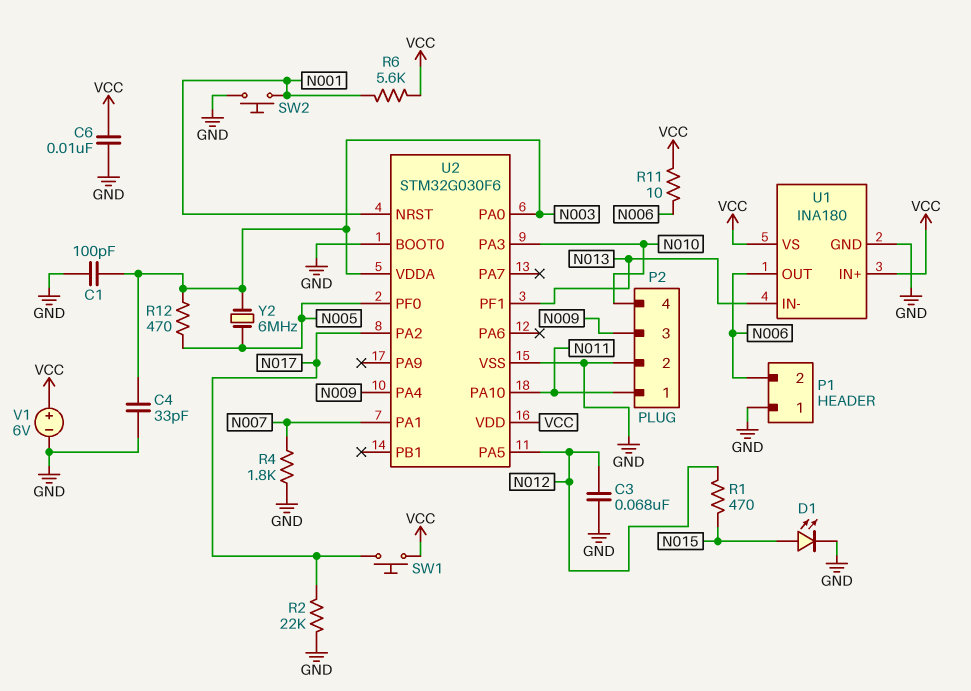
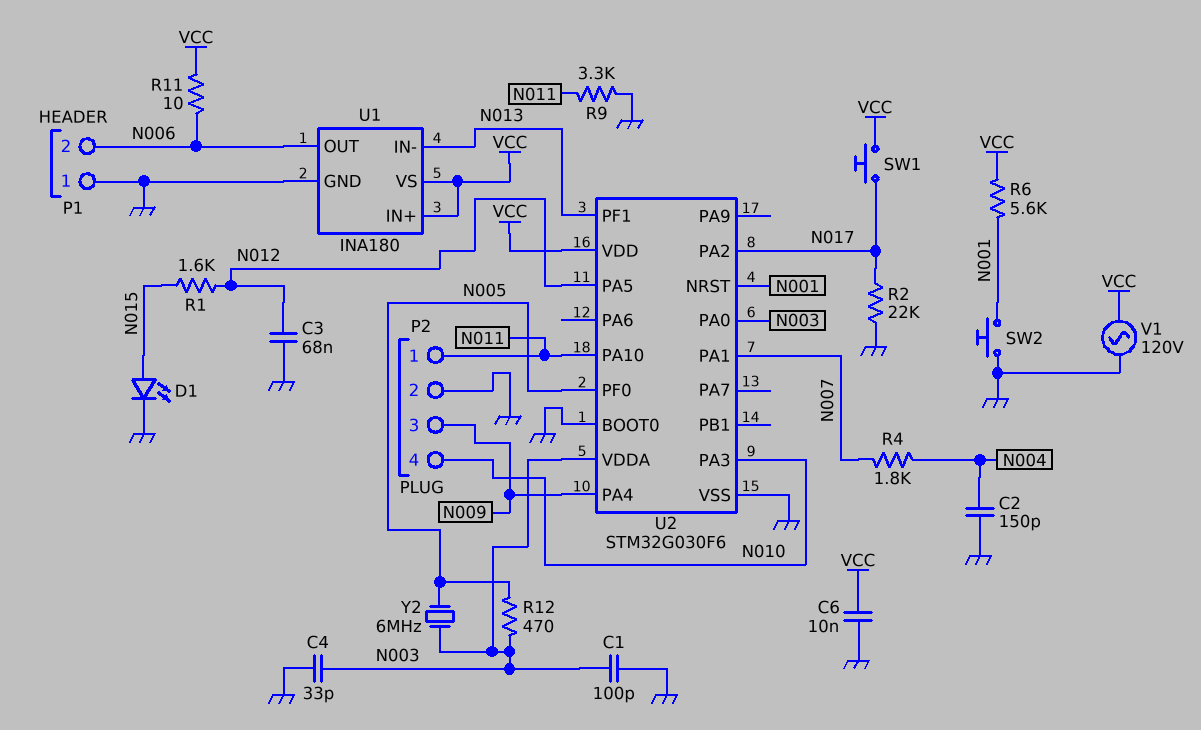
C2: none -> 150pF (GND, N004)
R1: 470 (N012, N015) -> 1.6k (N012, N015)
R4: 1.8k (GND, N007) -> 1.8k (N004, N007)
R9: none -> 3.3k (GND, N011)
V1: 6V (plus VCC, minus GND) -> AC 120V (GND, VCC)

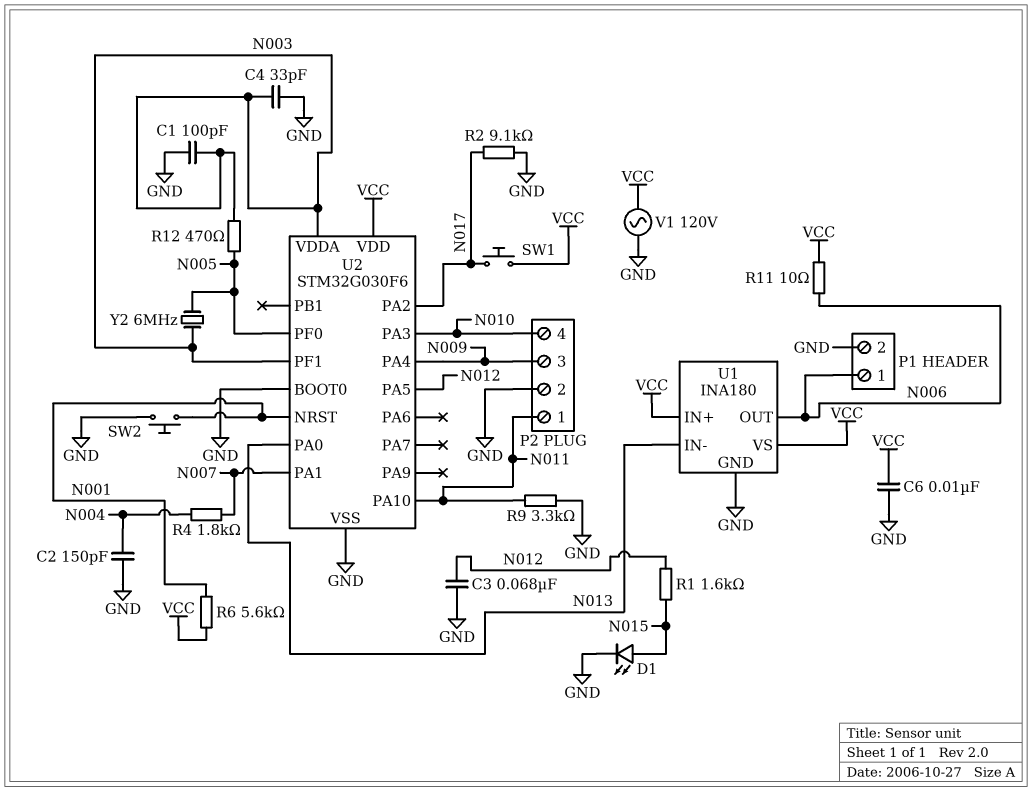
P1 pin 1: GND -> N006
P1 pin 2: N006 -> GND
R2: 22k (GND, N017) -> 9.1k (GND, N017)
U2 pin PA0: N003 -> N013
U2 pin PF1: N013 -> N003

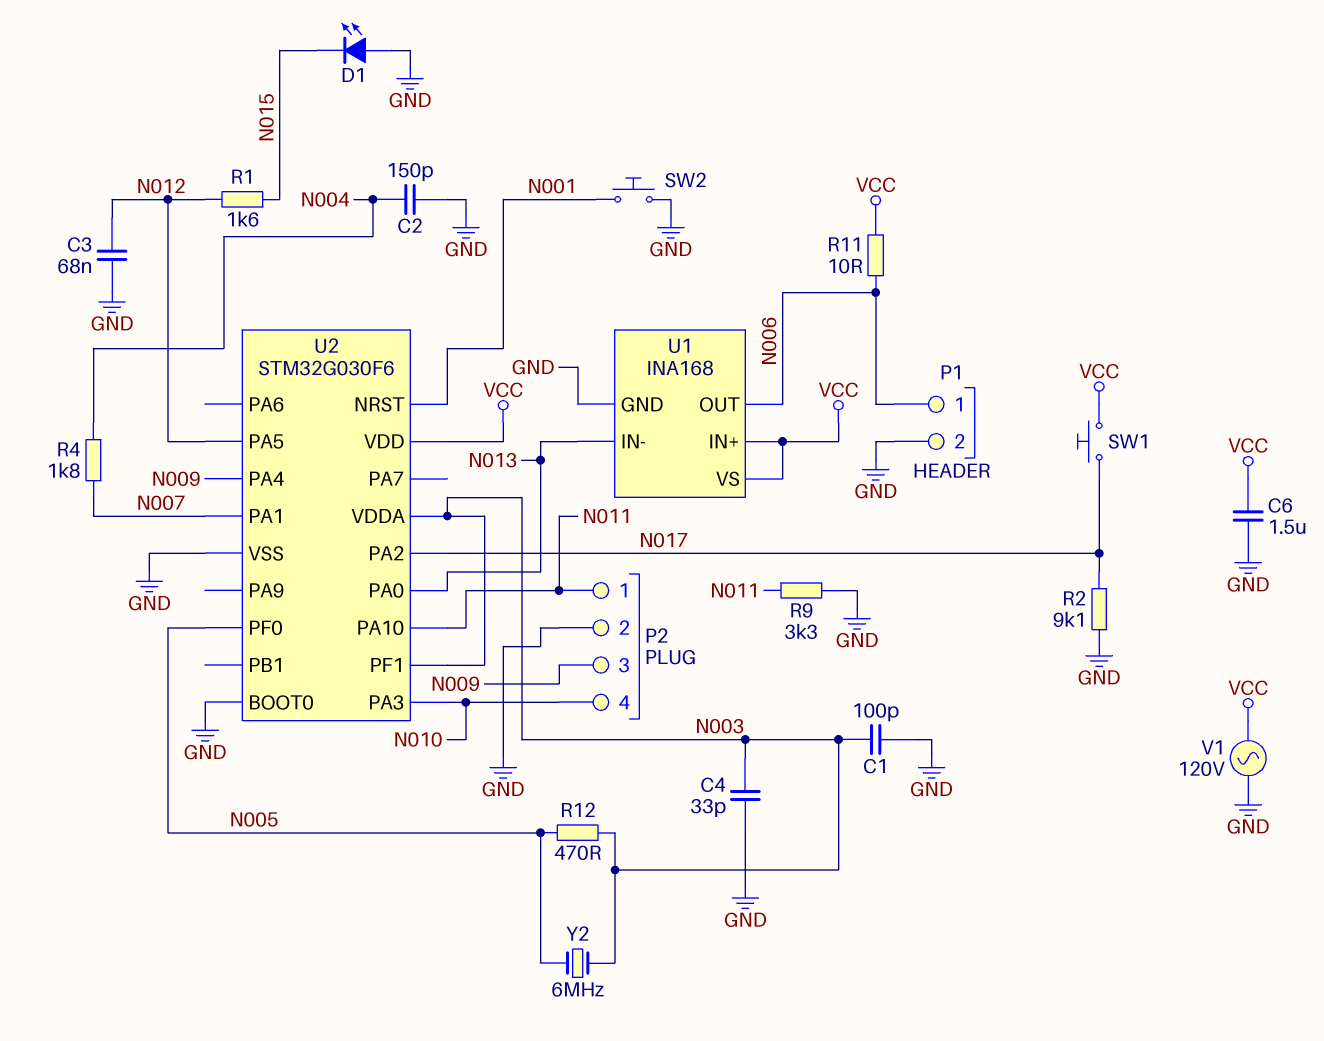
C6: 10nF (GND, VCC) -> 1.5uF (GND, VCC)
D1: LED (A N015, K GND) -> LED (A GND, K N015)
R6: 5.6k (N001, VCC) -> none
U1: INA180 -> INA168

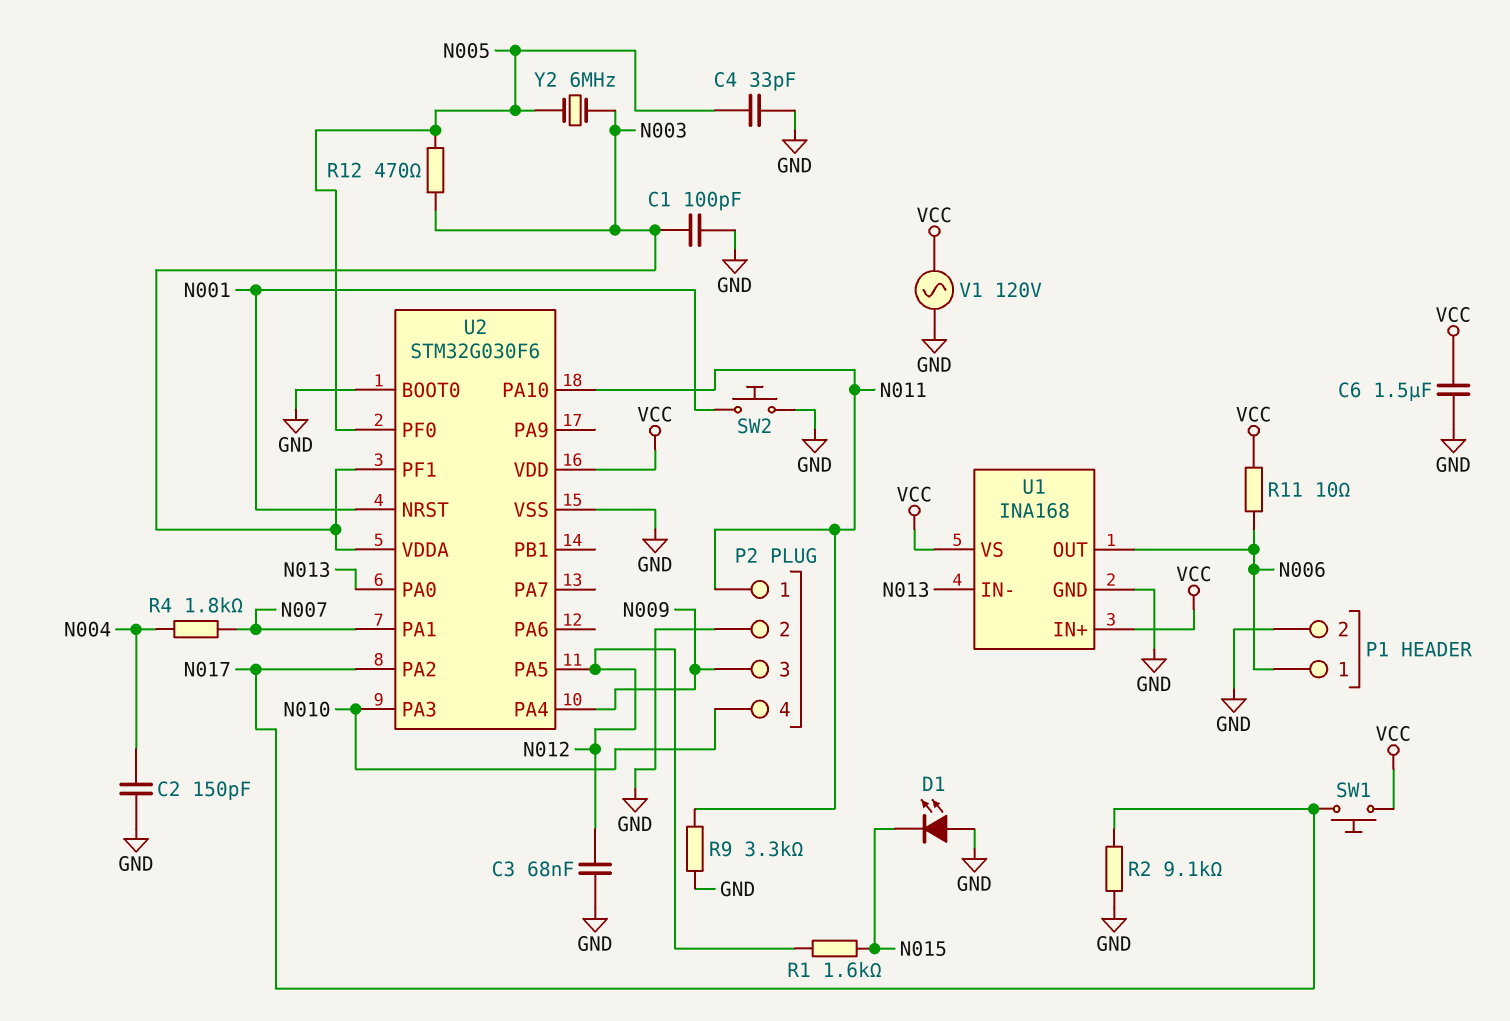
C4: 33pF (GND, N003) -> 33pF (GND, N005)

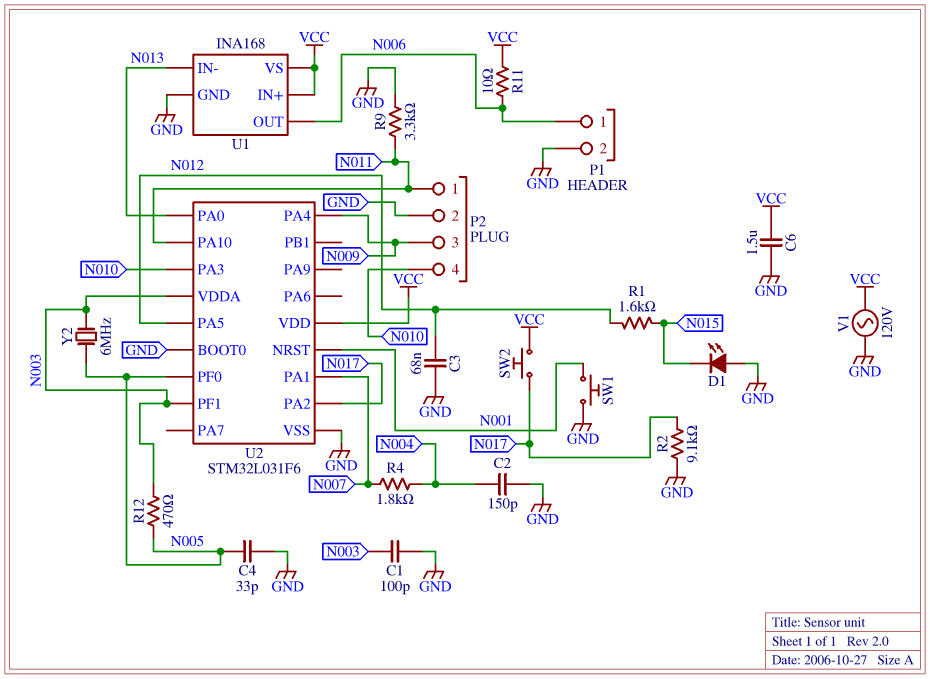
SW1: button (N017, VCC) -> button (GND, N001)
SW2: button (GND, N001) -> button (N017, VCC)
U2: STM32G030F6 -> STM32L031F6

